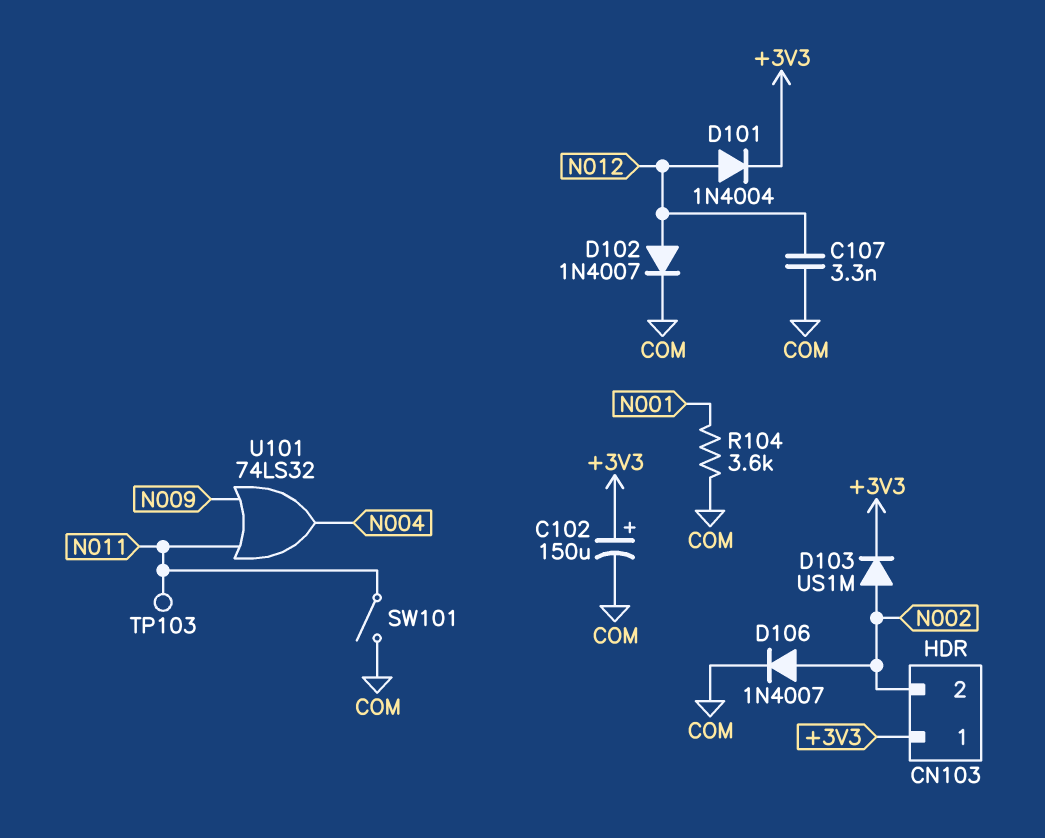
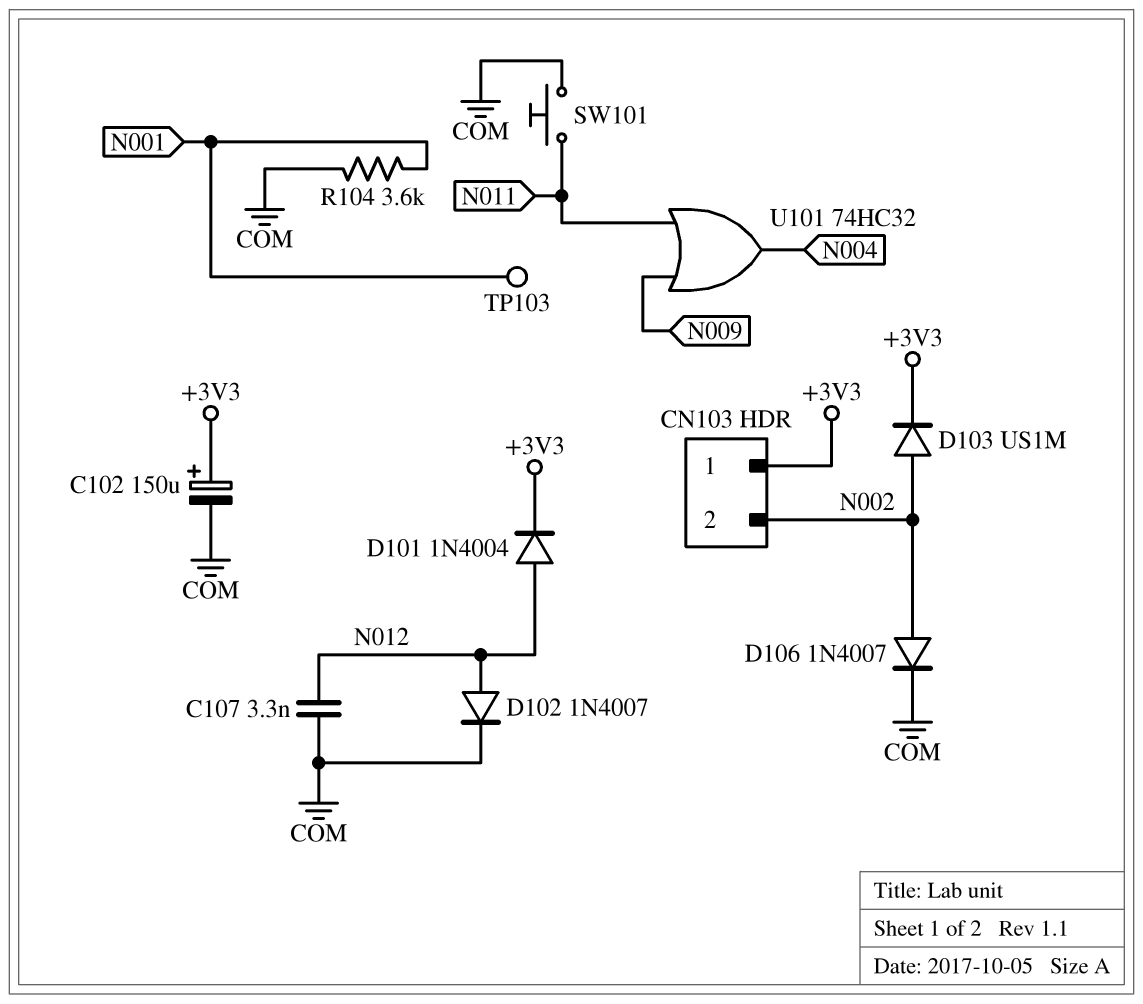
SW101: switch (COM, N011) -> button (COM, N011)
TP103: test point (N011) -> test point (N001)
U101: OR 74LS32 (in N009, in N011, out N004) -> OR 74HC32 (in N009, in N011, out N004)

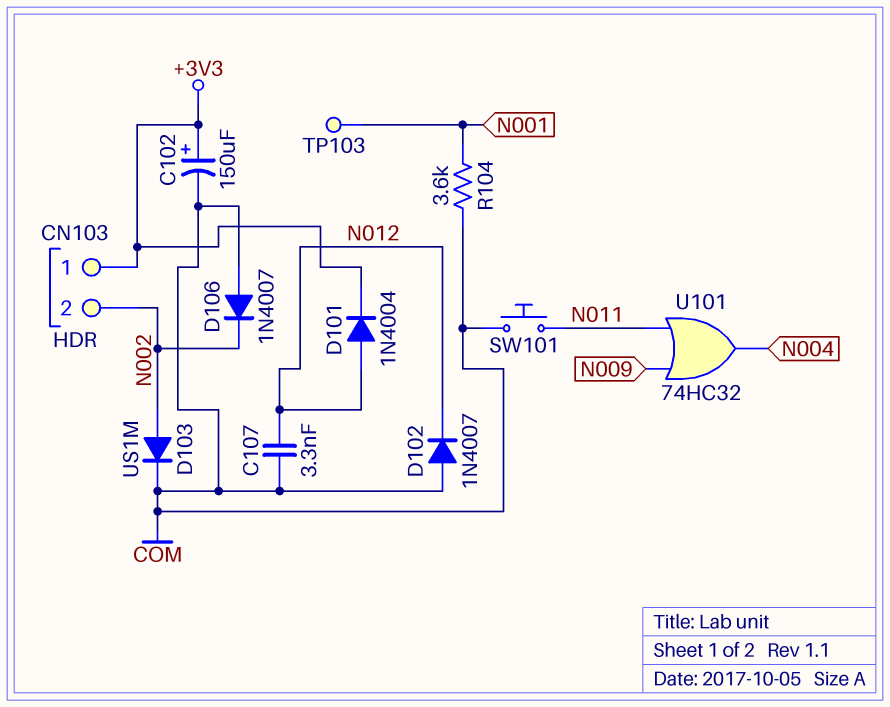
D102: diode 1N4007 (A N012, K COM) -> diode 1N4007 (A COM, K N012)
D103: diode US1M (A N002, K +3V3) -> diode US1M (A N002, K COM)
D106: diode 1N4007 (A N002, K COM) -> diode 1N4007 (A COM, K N002)

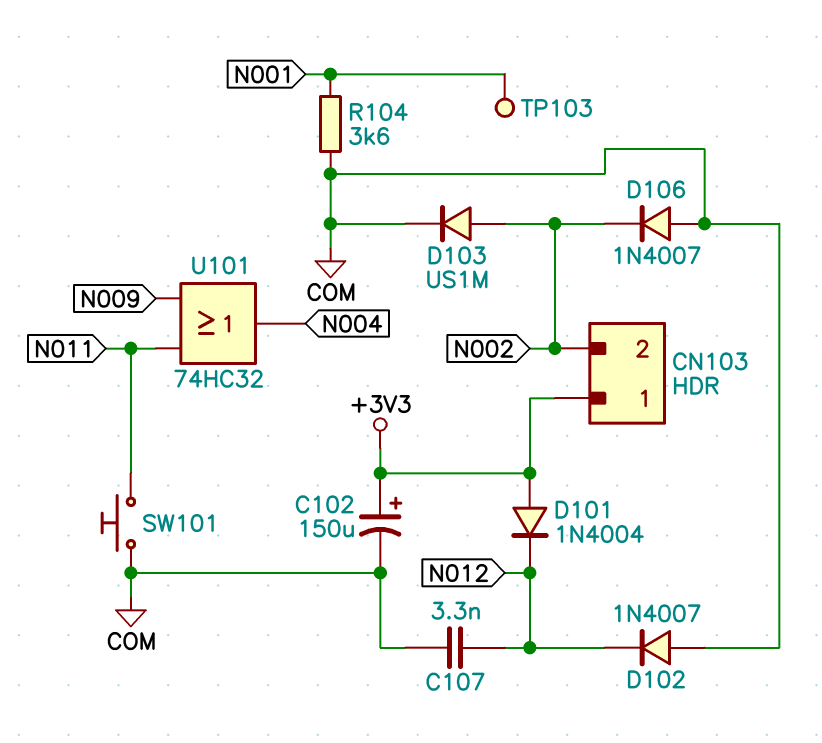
D101: diode 1N4004 (A N012, K +3V3) -> diode 1N4004 (A +3V3, K N012)

